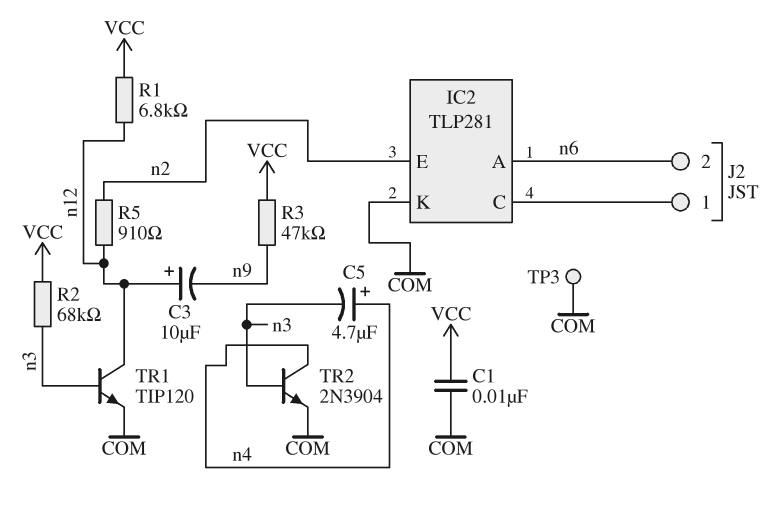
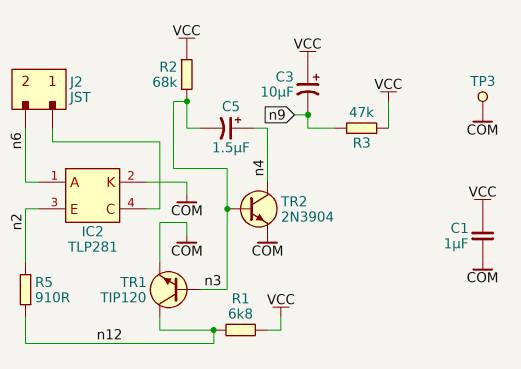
C1: 10nF (COM, VCC) -> 1uF (COM, VCC)
C3: 10uF (plus n12, minus n9) -> 10uF (plus VCC, minus n9)
C5: 4.7uF (plus n4, minus n3) -> 1.5uF (plus n4, minus n3)

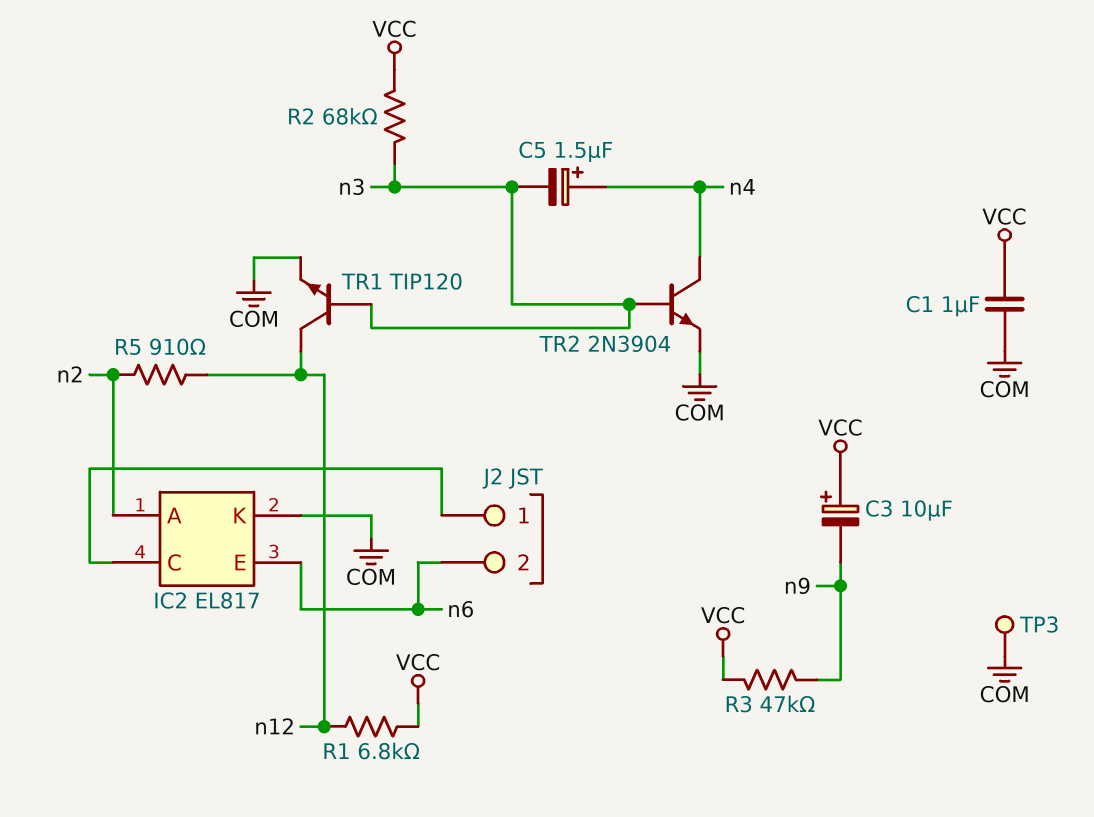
IC2: TLP281 -> EL817
IC2 pin A: n6 -> n2
IC2 pin E: n2 -> n6

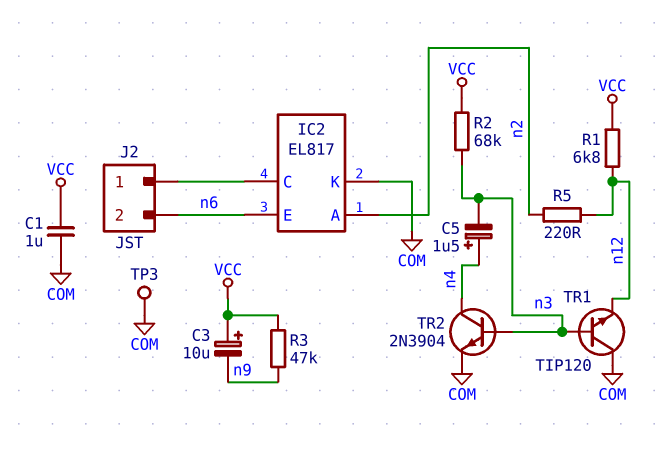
R5: 910 (n2, n12) -> 220 (n2, n12)
TR1: NPN TIP120 (B n3, C n12, E COM) -> NPN TIP120 (B n3, C COM, E n12)

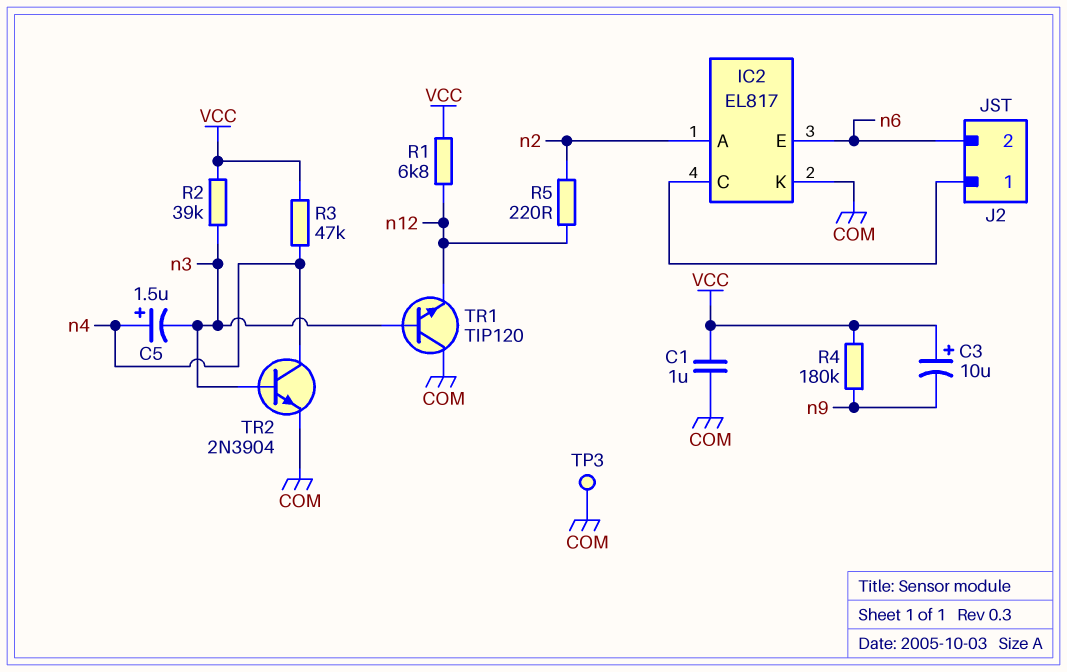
R2: 68k (VCC, n3) -> 39k (VCC, n3)
R3: 47k (VCC, n9) -> 47k (VCC, n4)
R4: none -> 180k (VCC, n9)

